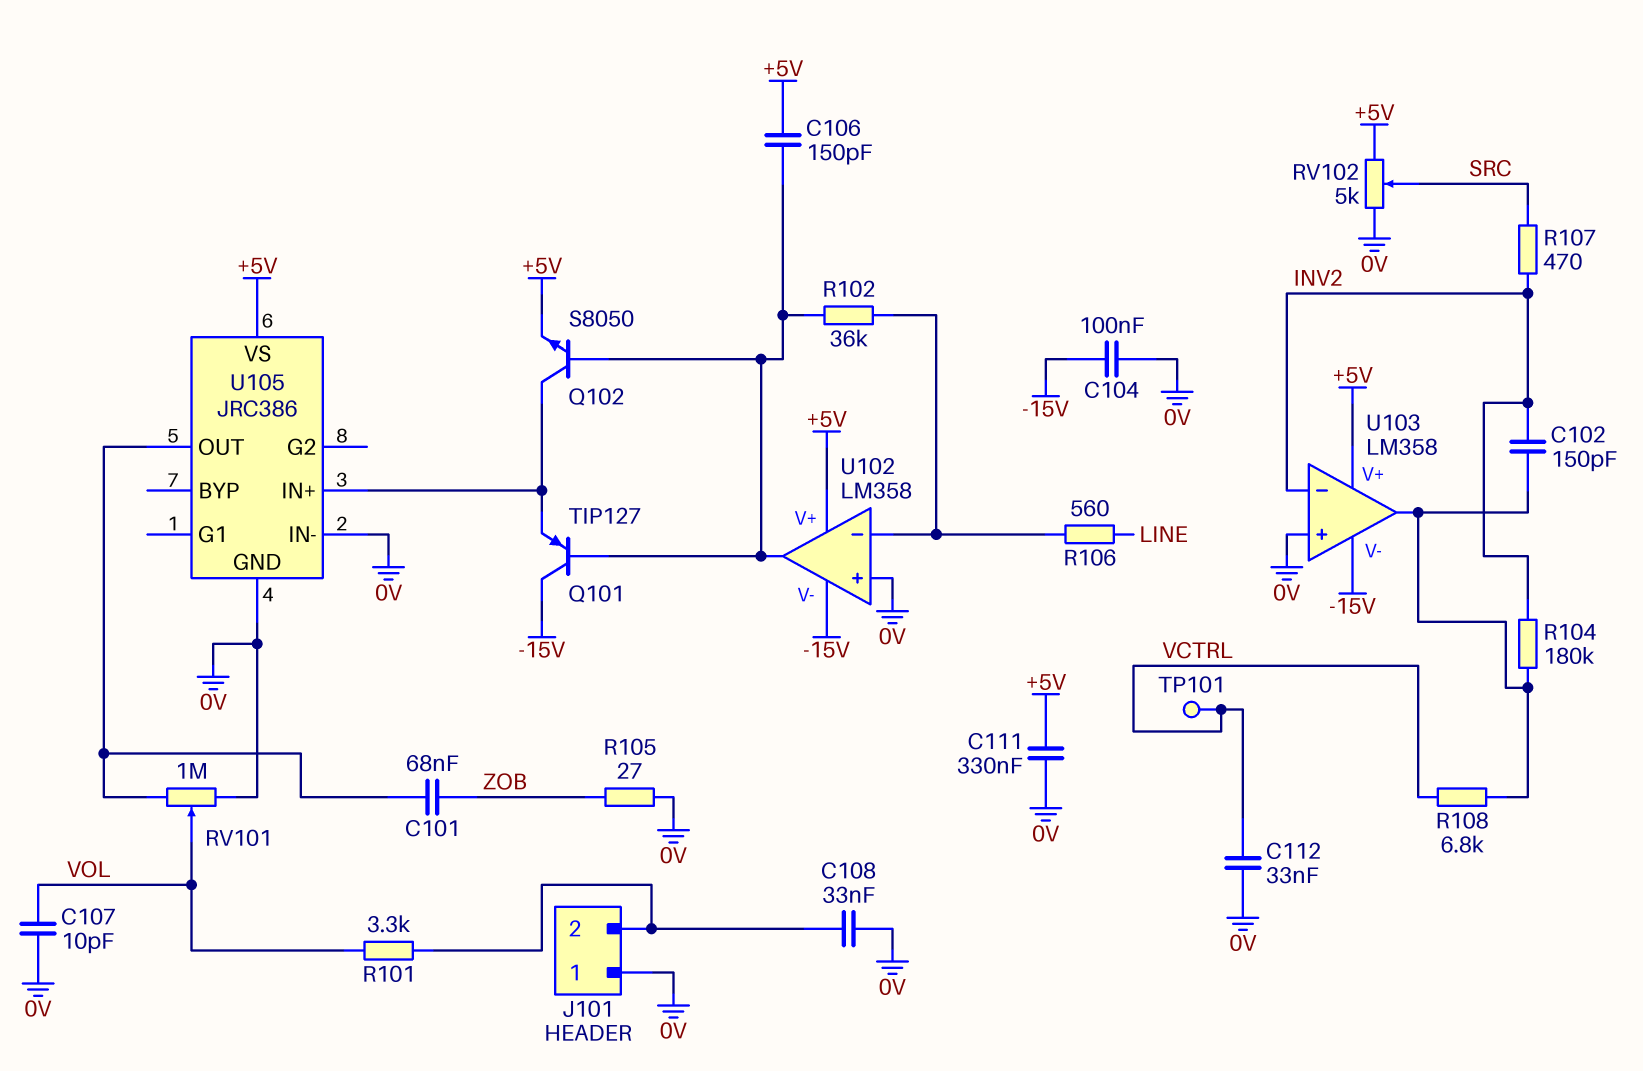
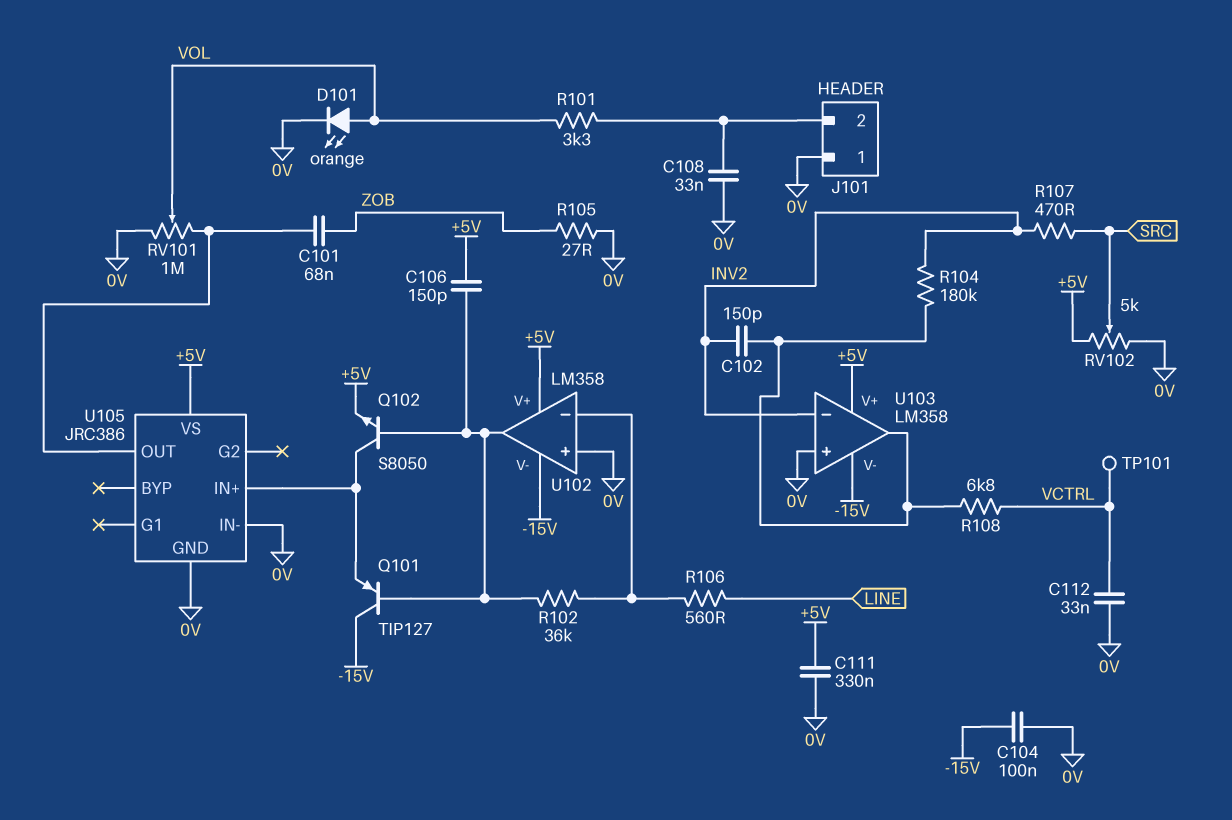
C107: 10pF (0V, VOL) -> none
D101: none -> LED orange (A VOL, K 0V)

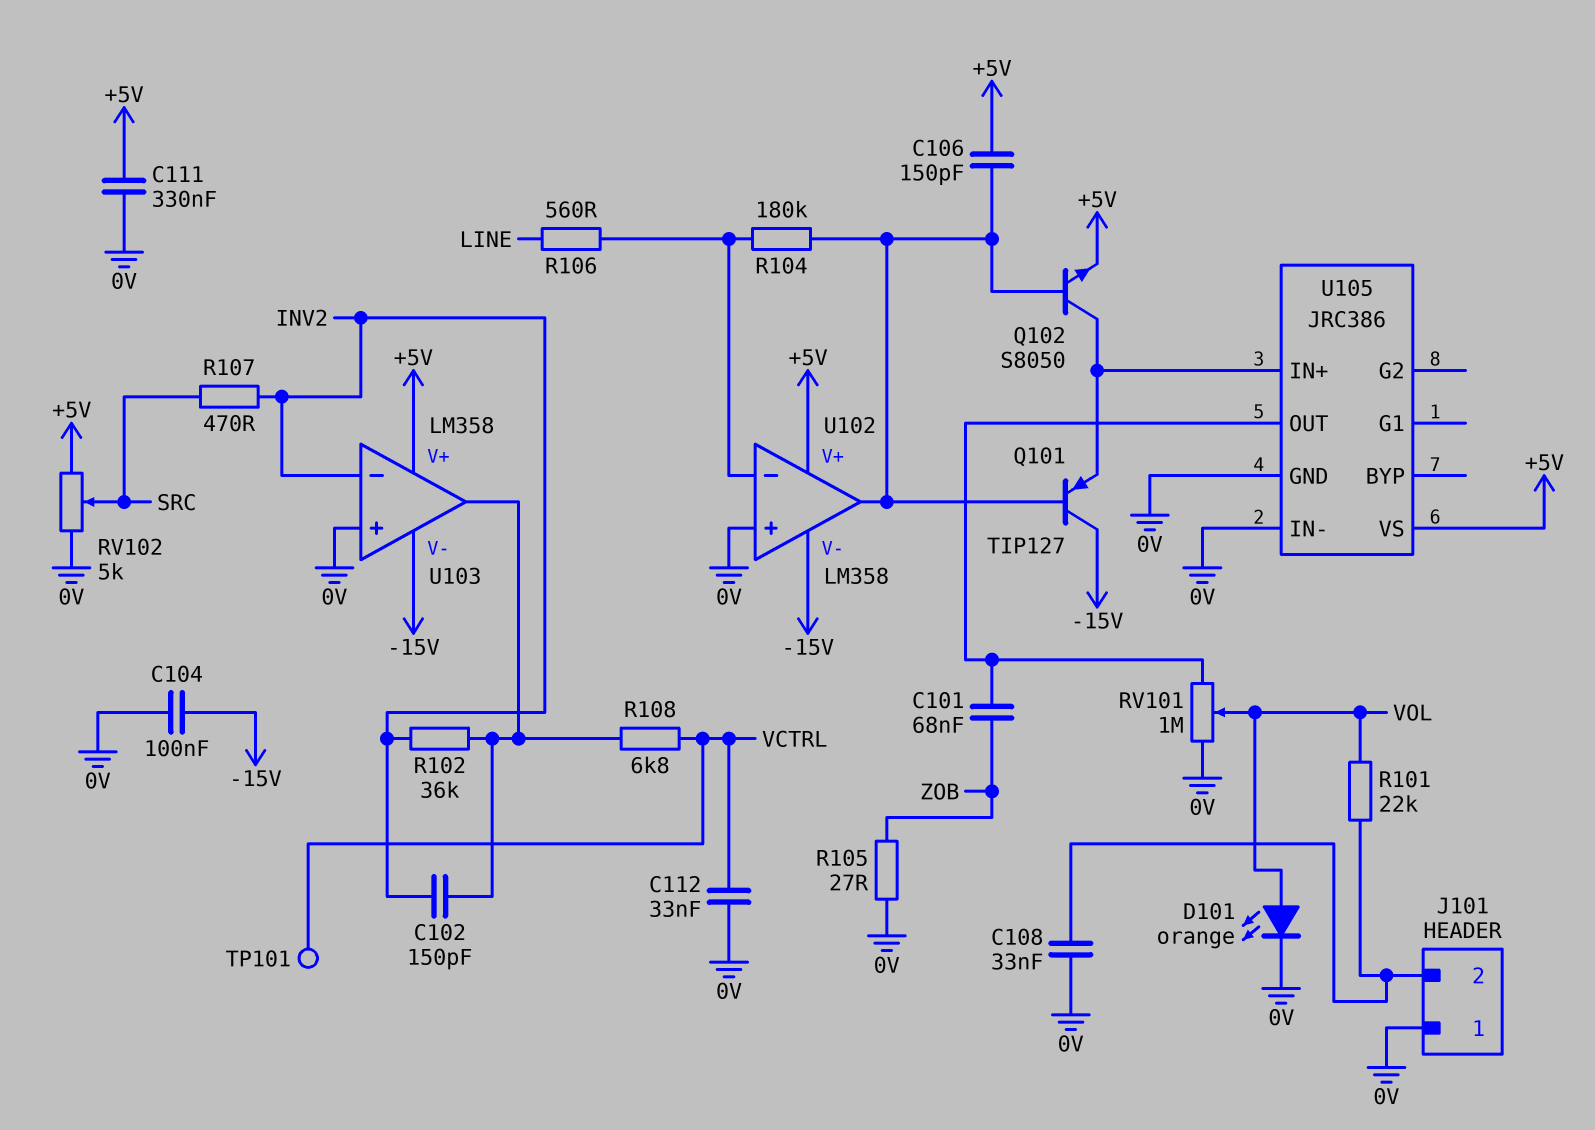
R101: 3.3k (J101/2, VOL) -> 22k (J101/2, VOL)
R102: 36k (U102/in-, U102/out) -> 36k (INV2, U103/out)
R104: 180k (INV2, U103/out) -> 180k (U102/in-, U102/out)

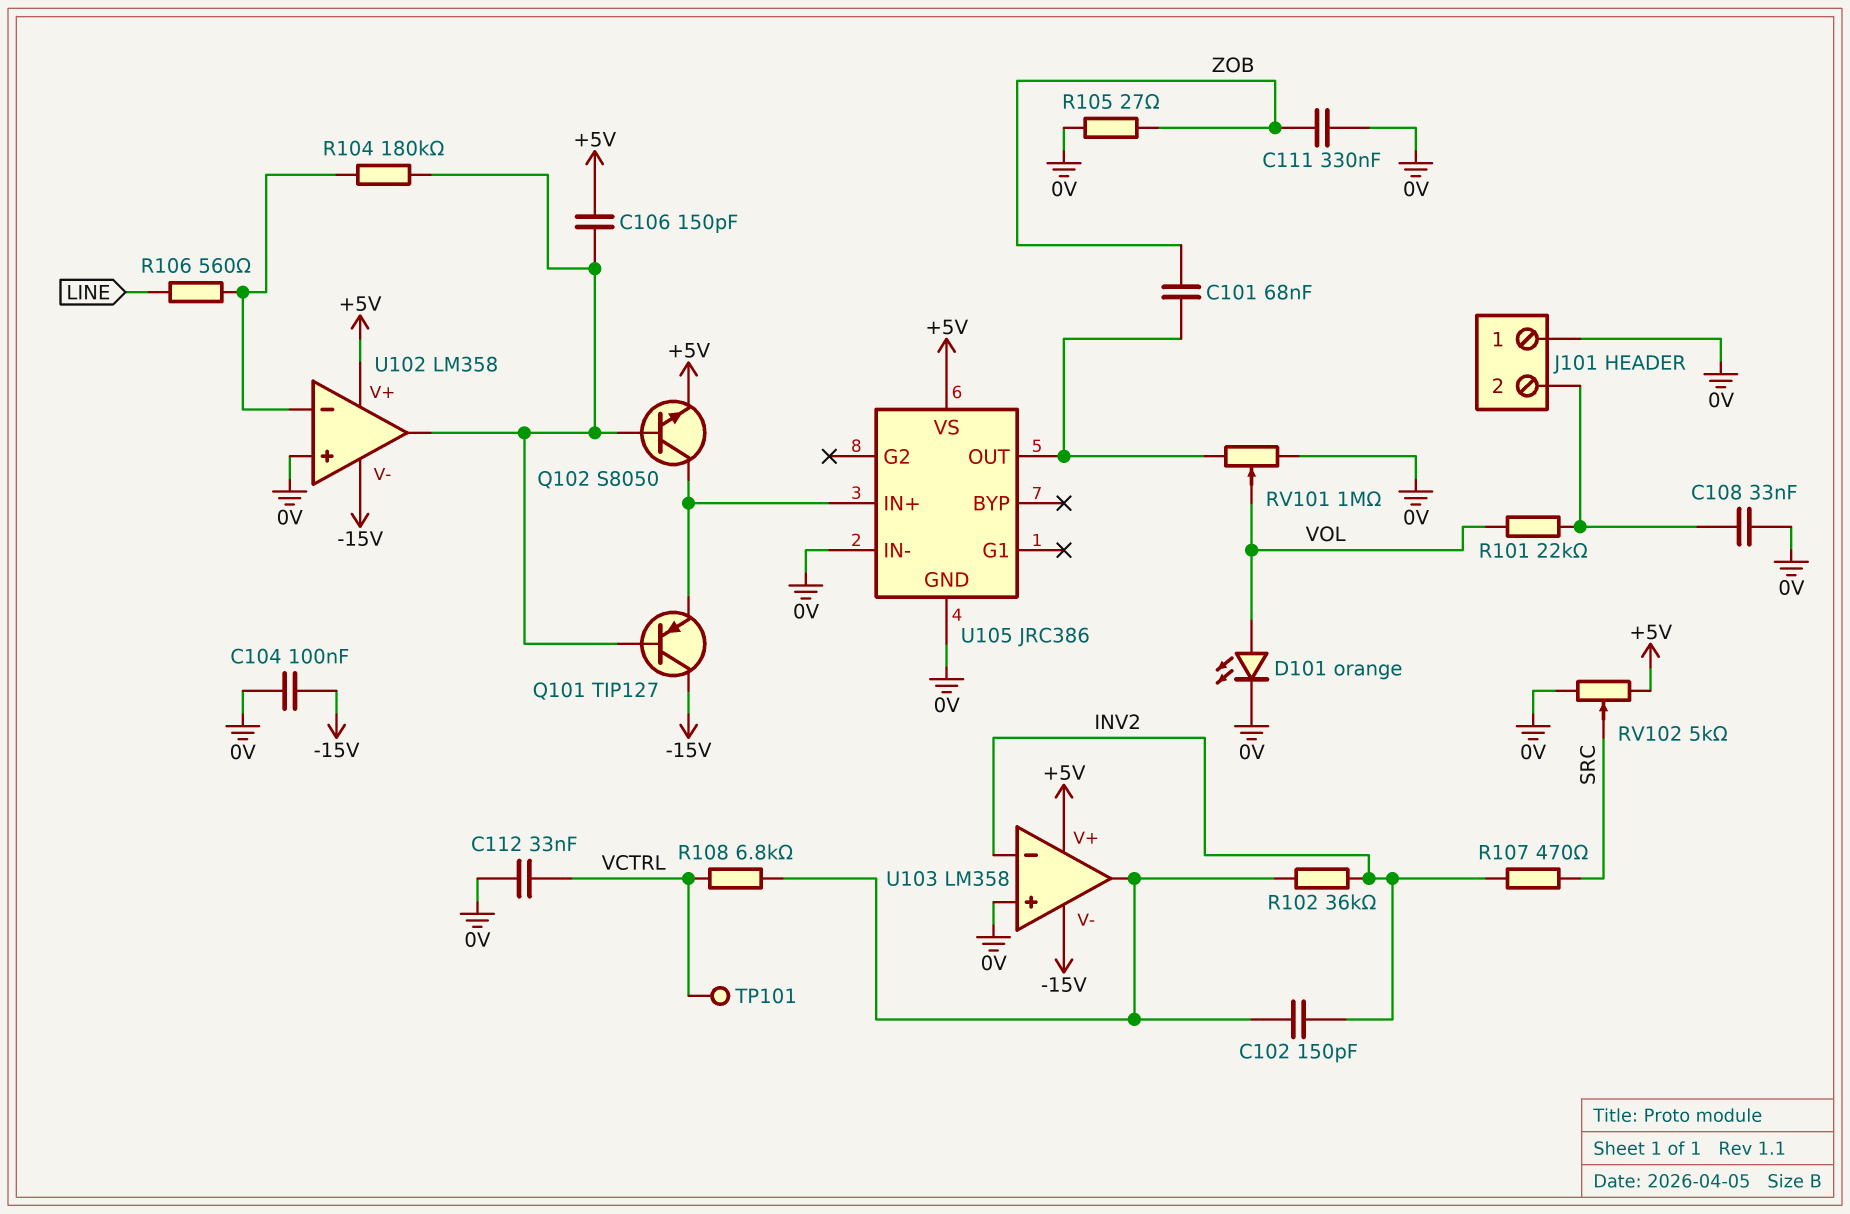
C111: 330nF (+5V, 0V) -> 330nF (0V, ZOB)

